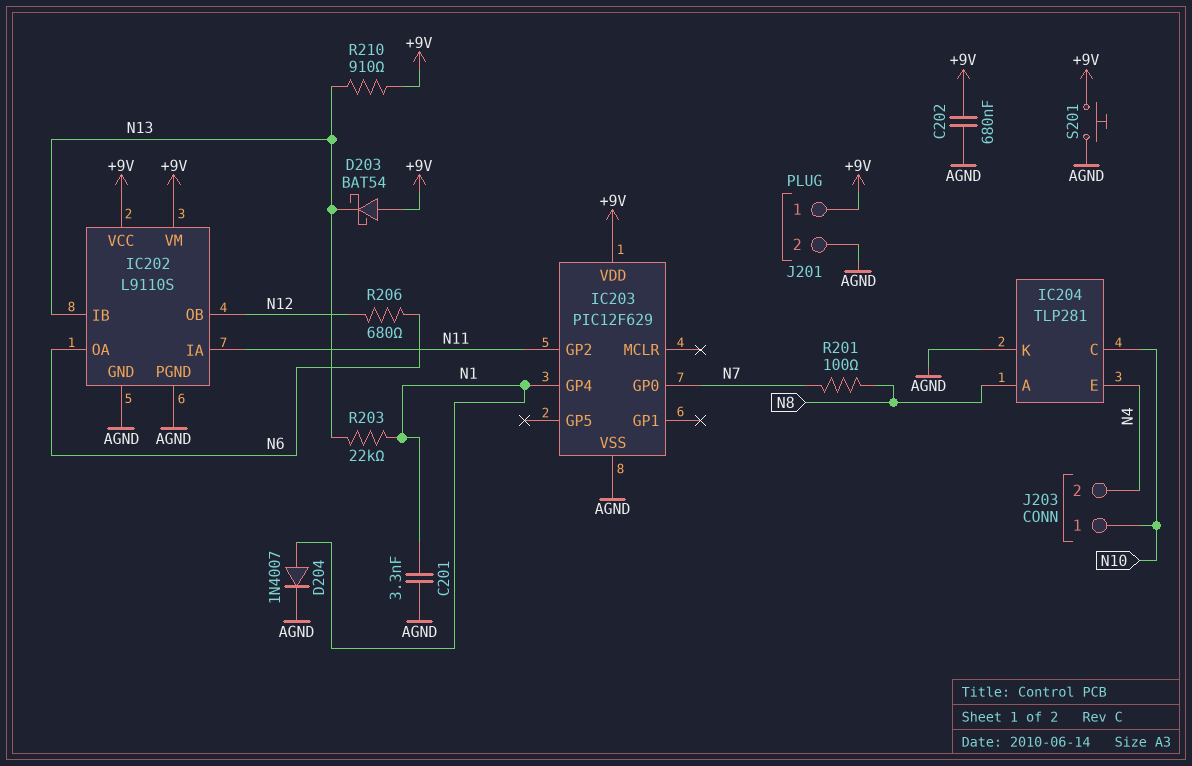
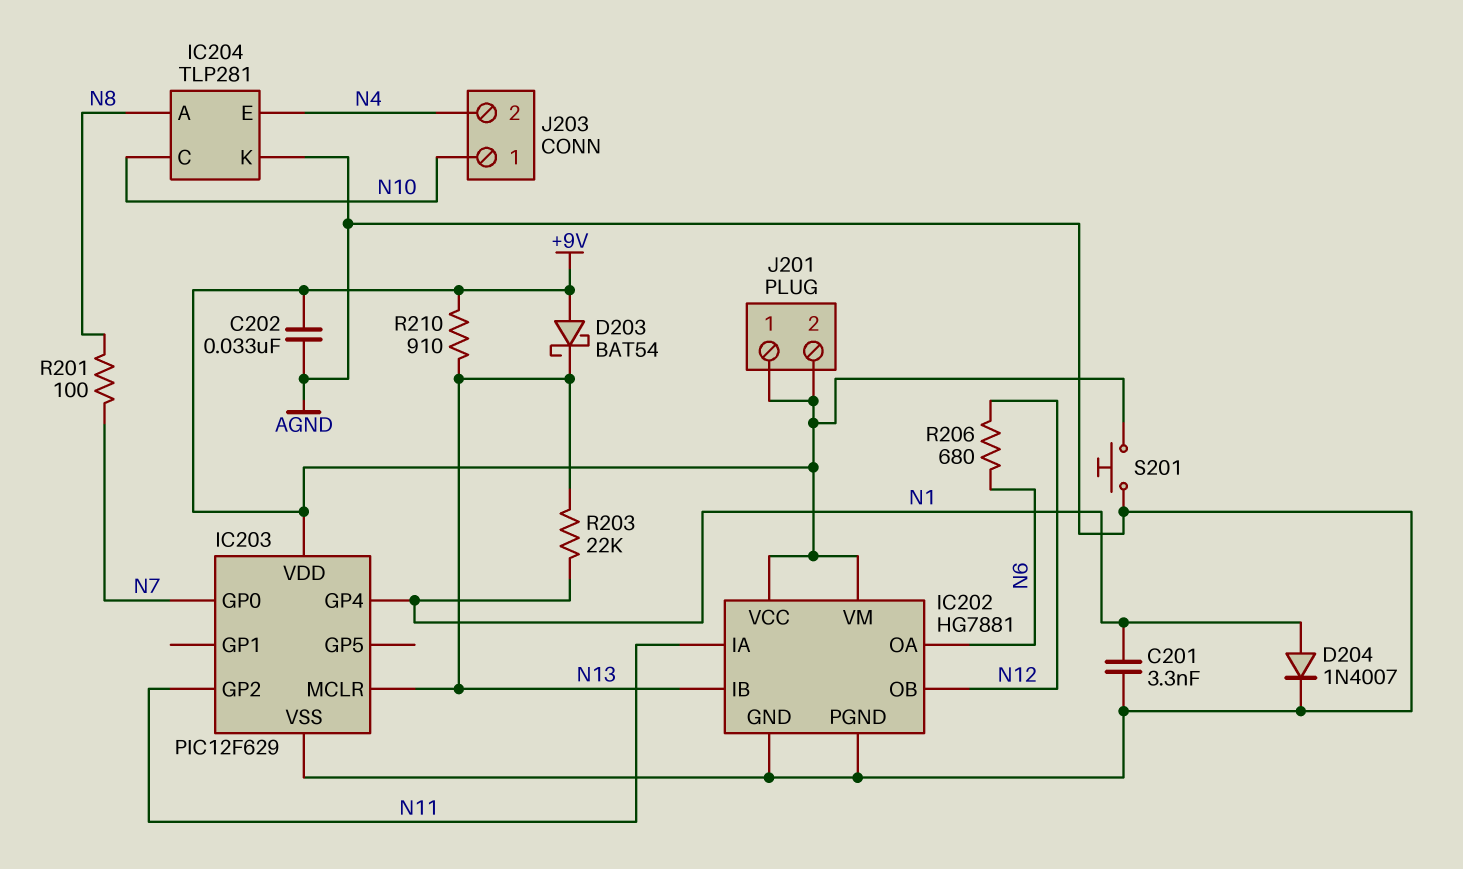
C202: 680nF (+9V, AGND) -> 33nF (+9V, AGND)
IC202: L9110S -> HG7881
IC203 pin MCLR: none -> N13
J201 pin 2: AGND -> +9V

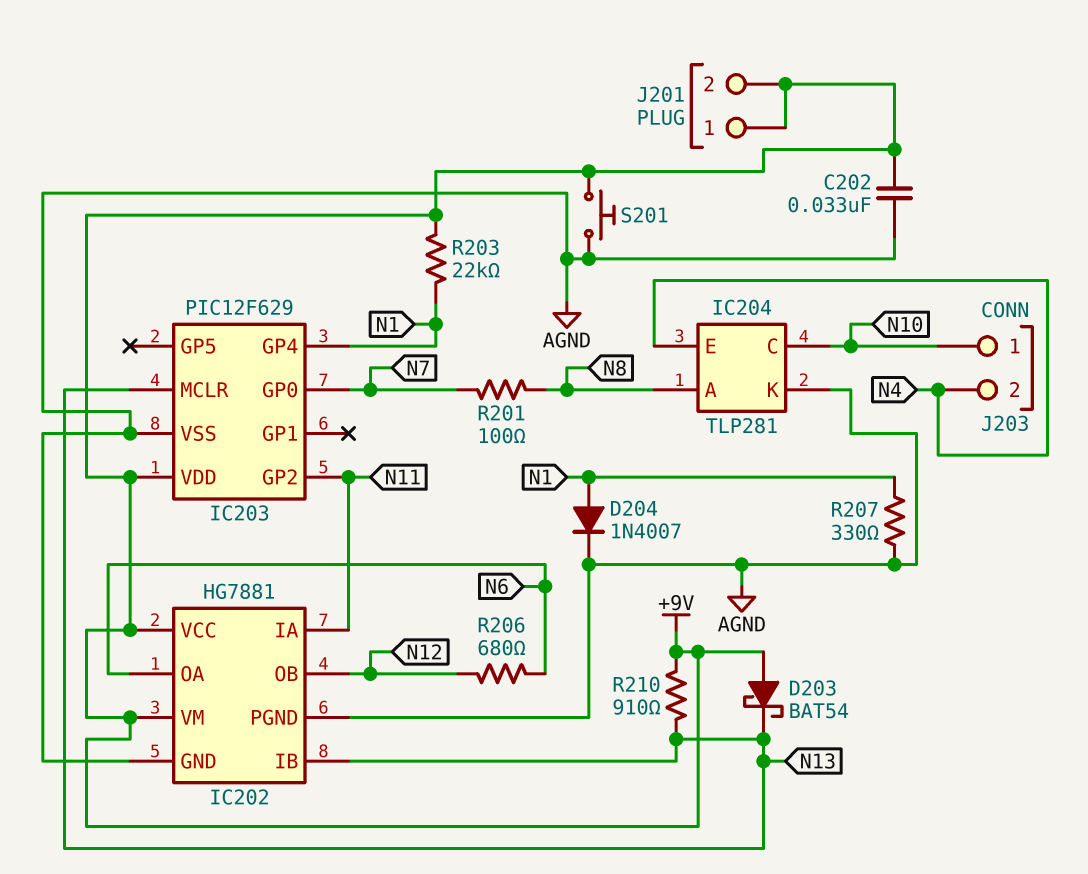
C201: 3.3nF (AGND, N1) -> none
R203: 22k (N1, N13) -> 22k (+9V, N1)
R207: none -> 330 (AGND, N1)

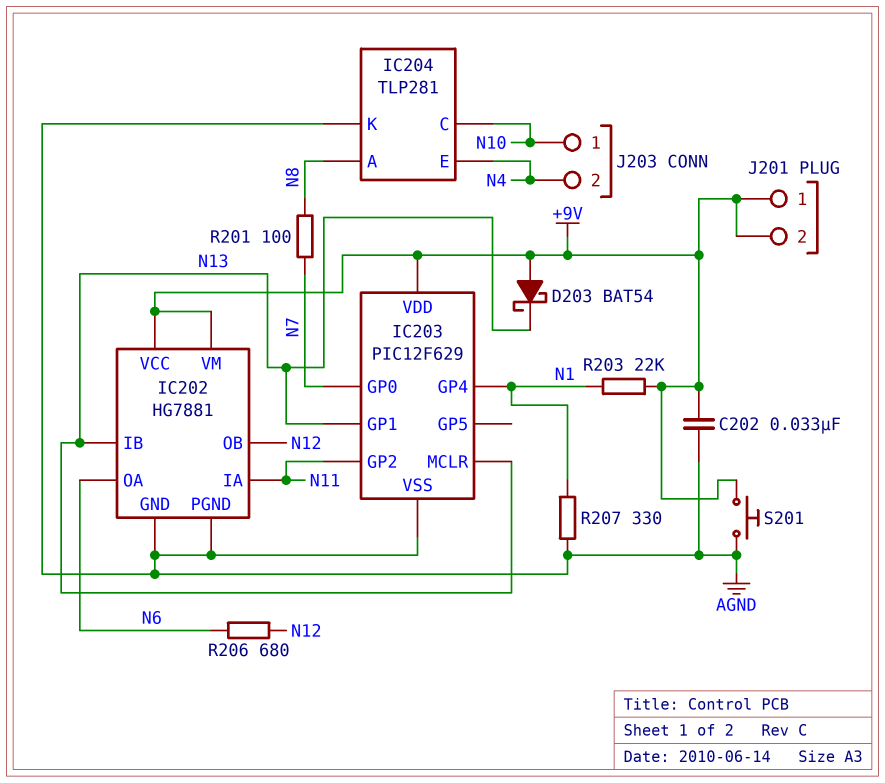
D204: diode 1N4007 (A N1, K AGND) -> none
IC203 pin GP1: none -> N13
R210: 910 (+9V, N13) -> none

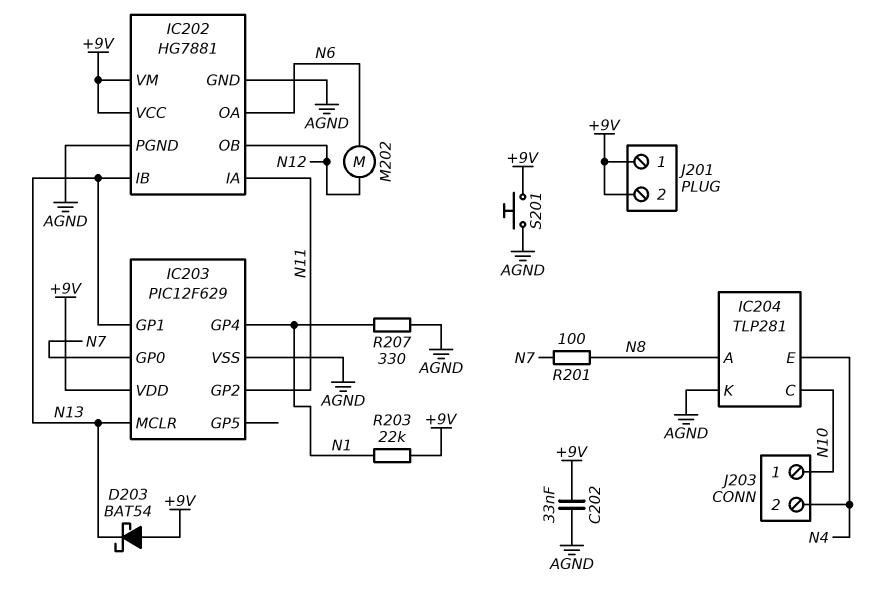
M202: none -> motor (N6, N12)
R206: 680 (N6, N12) -> none

